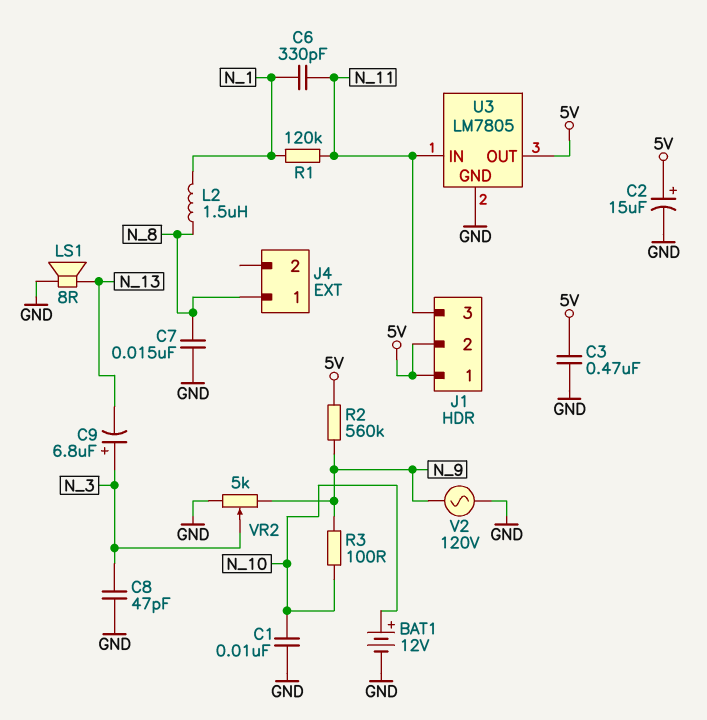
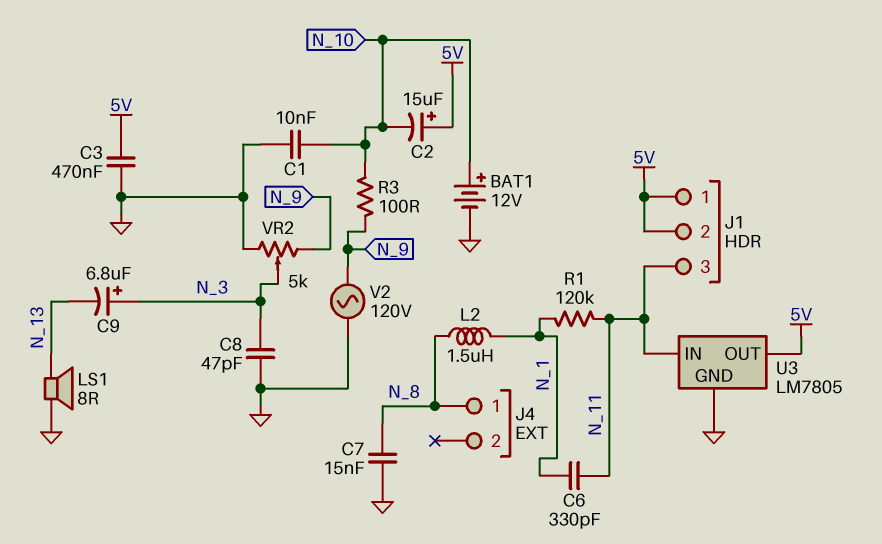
C2: 15uF (plus 5V, minus GND) -> 15uF (plus 5V, minus N_10)
R2: 560k (5V, N_9) -> none

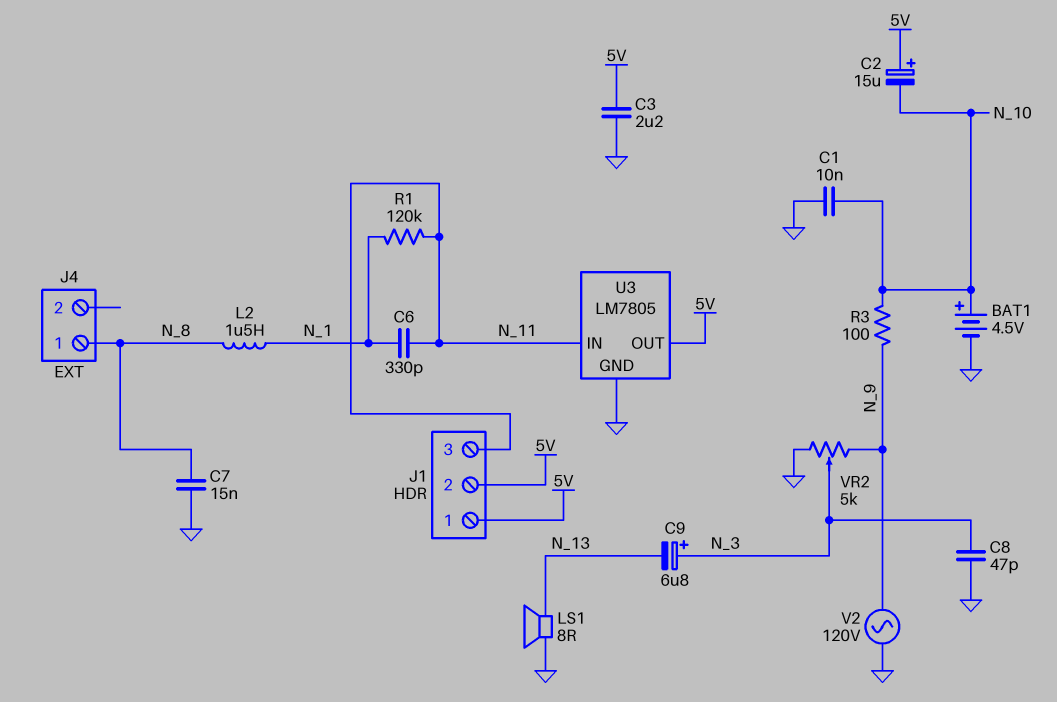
BAT1: 12V (plus N_10, minus GND) -> 4.5V (plus N_10, minus GND)
C3: 470nF (5V, GND) -> 2.2uF (5V, GND)

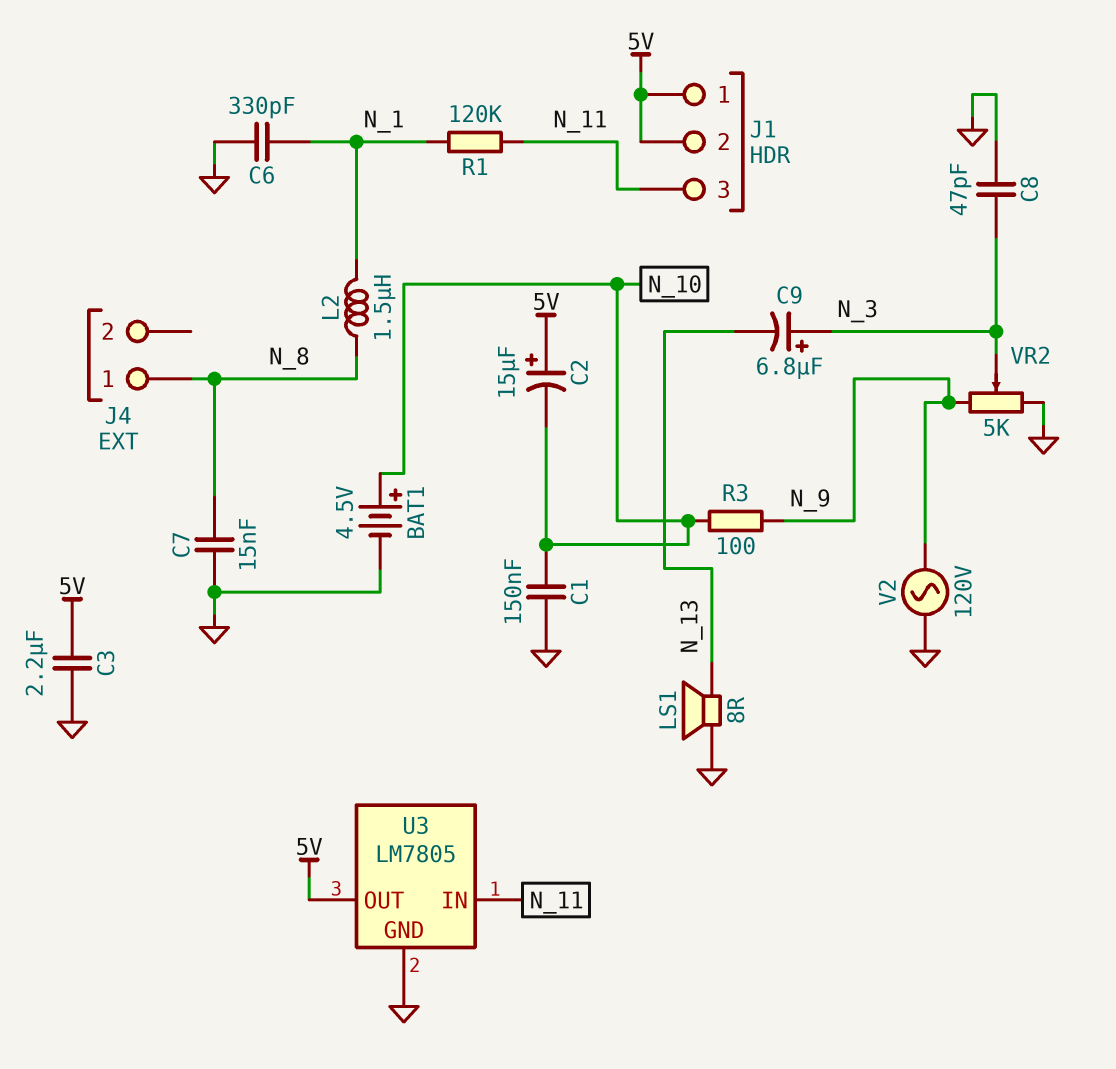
C1: 10nF (GND, N_10) -> 150nF (GND, N_10)
C6: 330pF (N_1, N_11) -> 330pF (GND, N_1)

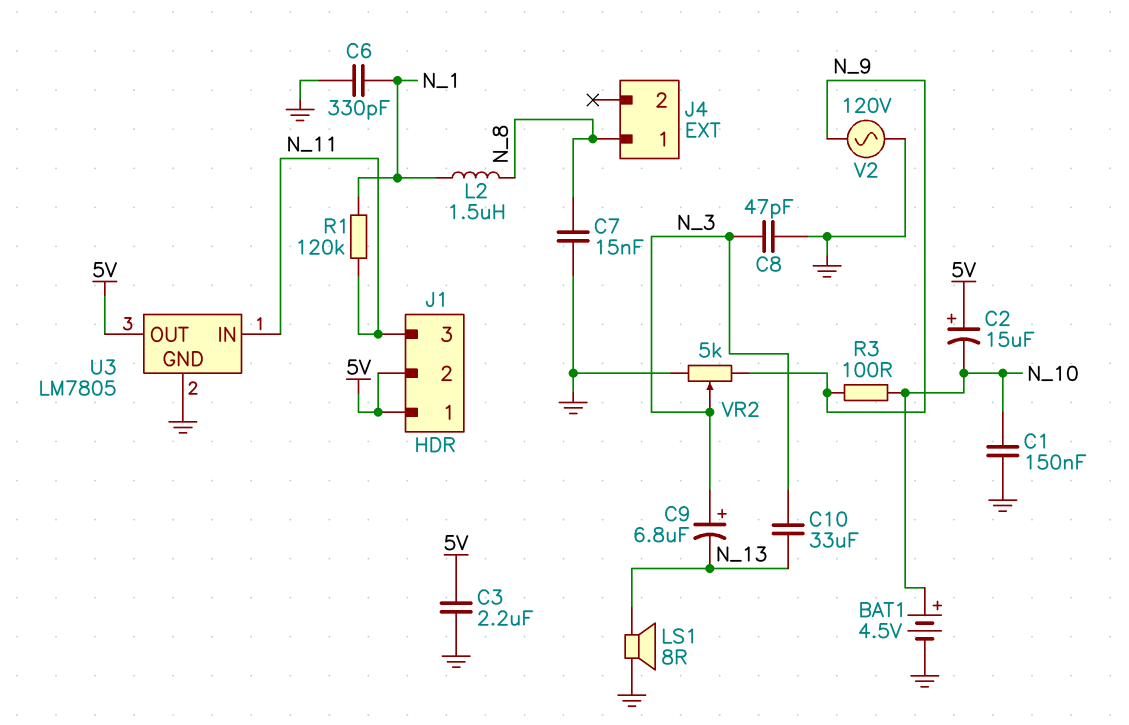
C10: none -> 33uF (N_3, N_13)

